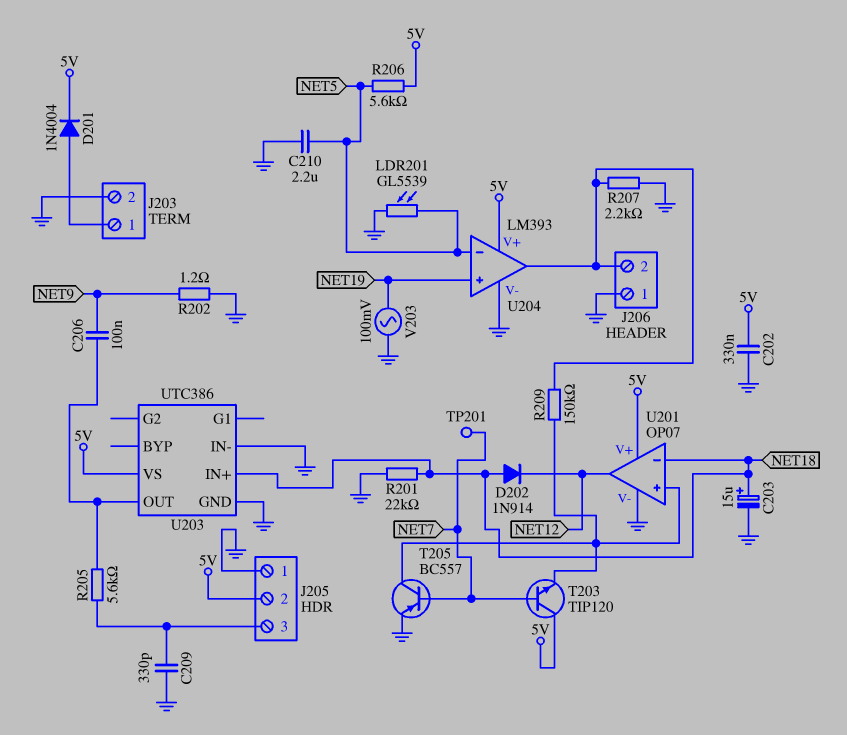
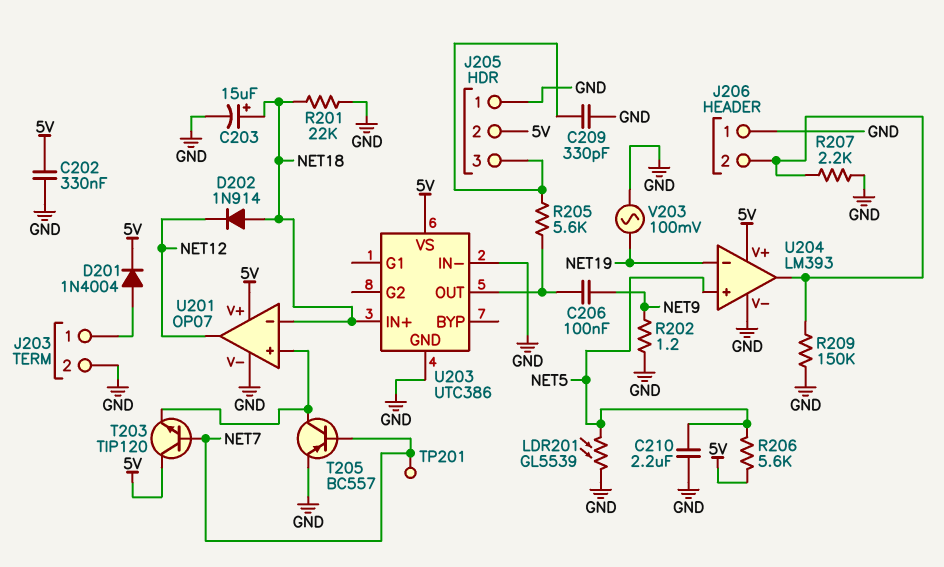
R209: 150k (J206/2, U201/in+) -> 150k (GND, J206/2)
U204 pin in+: NET19 -> NET5
U204 pin in-: NET5 -> NET19

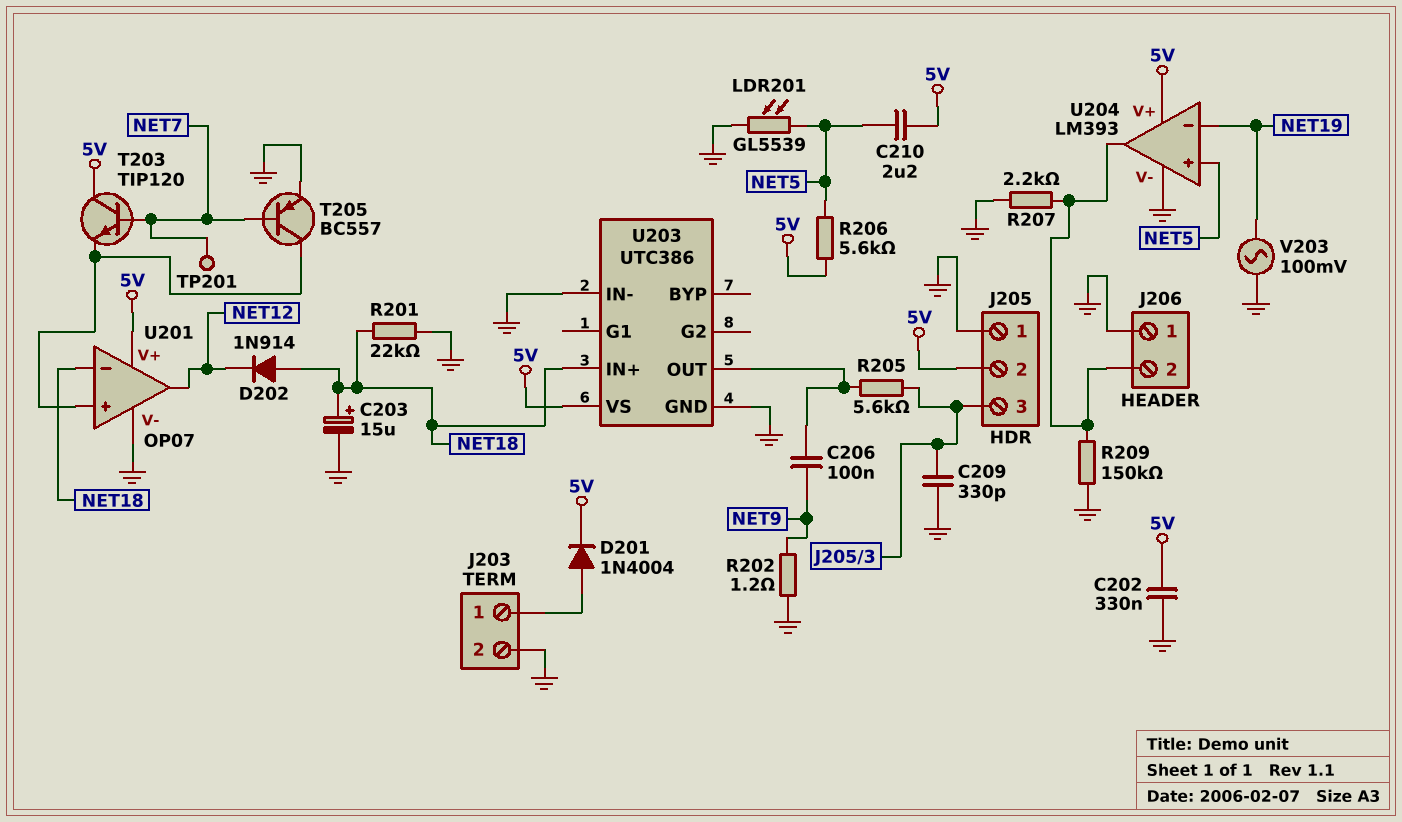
C210: 2.2uF (GND, NET5) -> 2.2uF (5V, NET5)

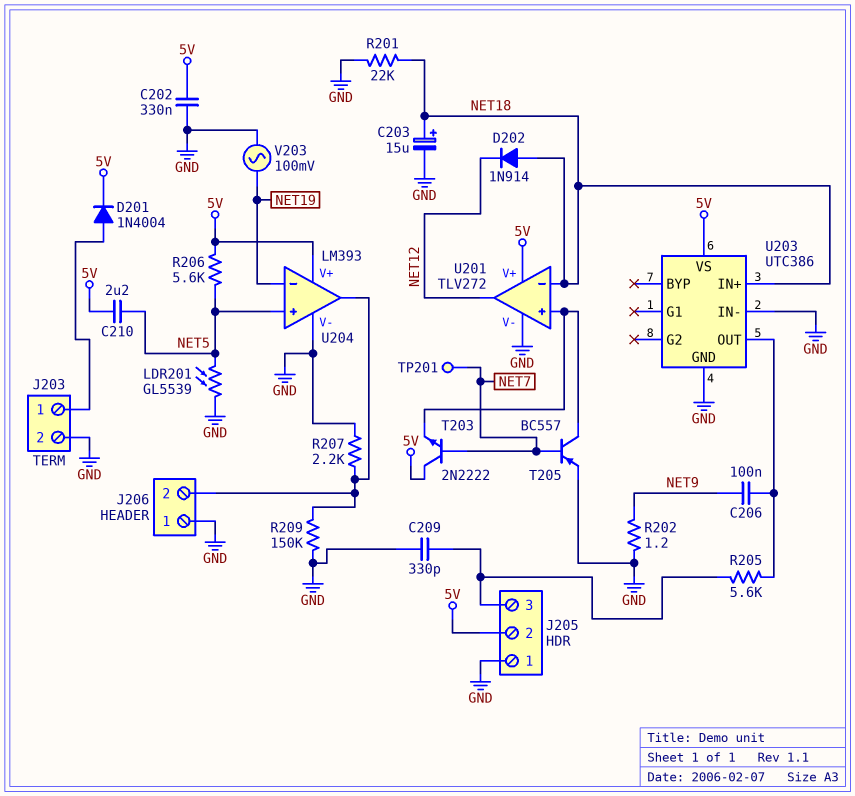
T203: NPN TIP120 (B NET7, C 5V, E U201/in+) -> NPN 2N2222 (B NET7, C 5V, E U201/in+)
U201: OP07 -> TLV272

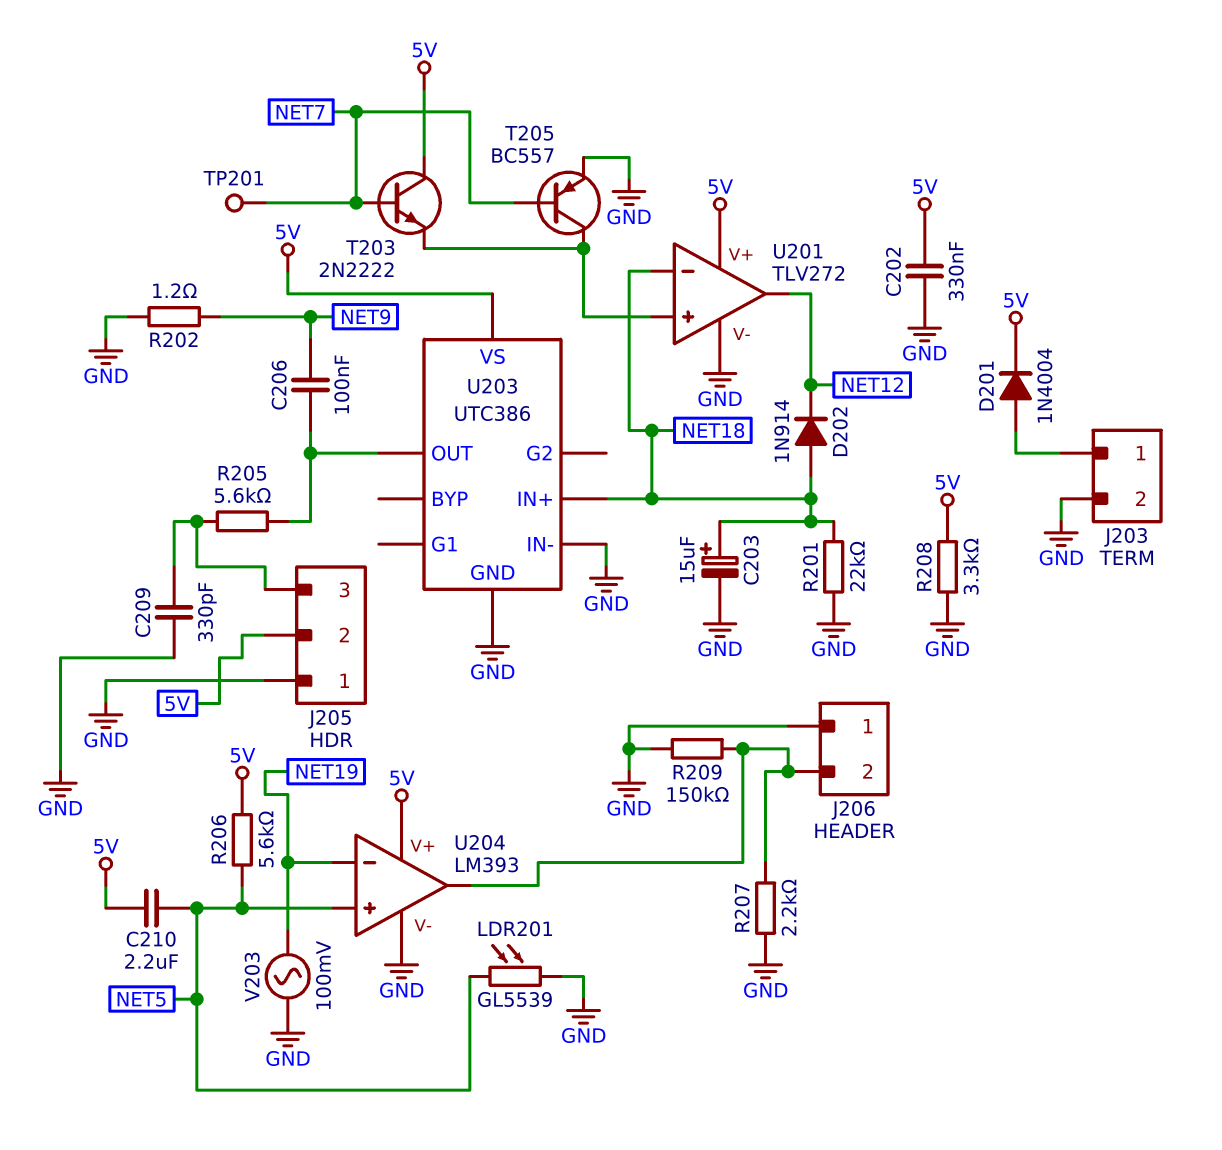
R208: none -> 3.3k (5V, GND)

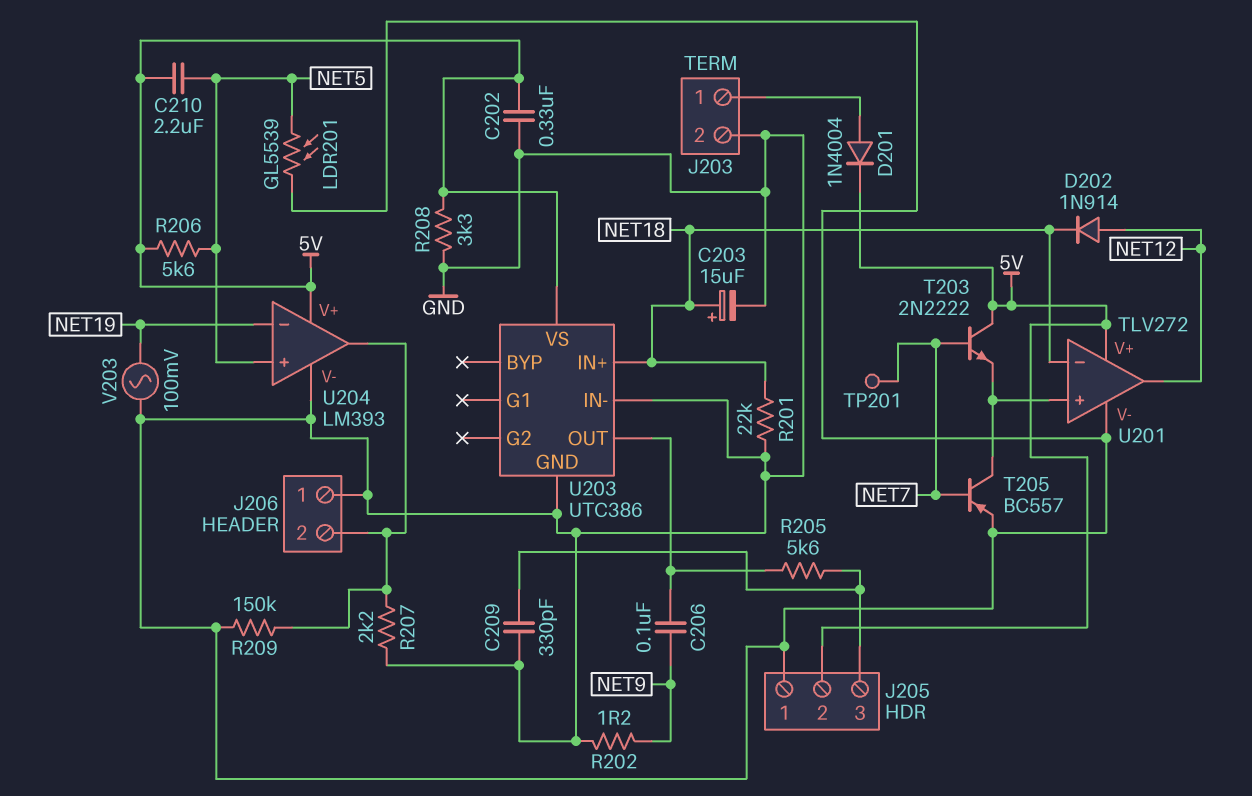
D202: diode 1N914 (A NET18, K NET12) -> diode 1N914 (A NET12, K NET18)

